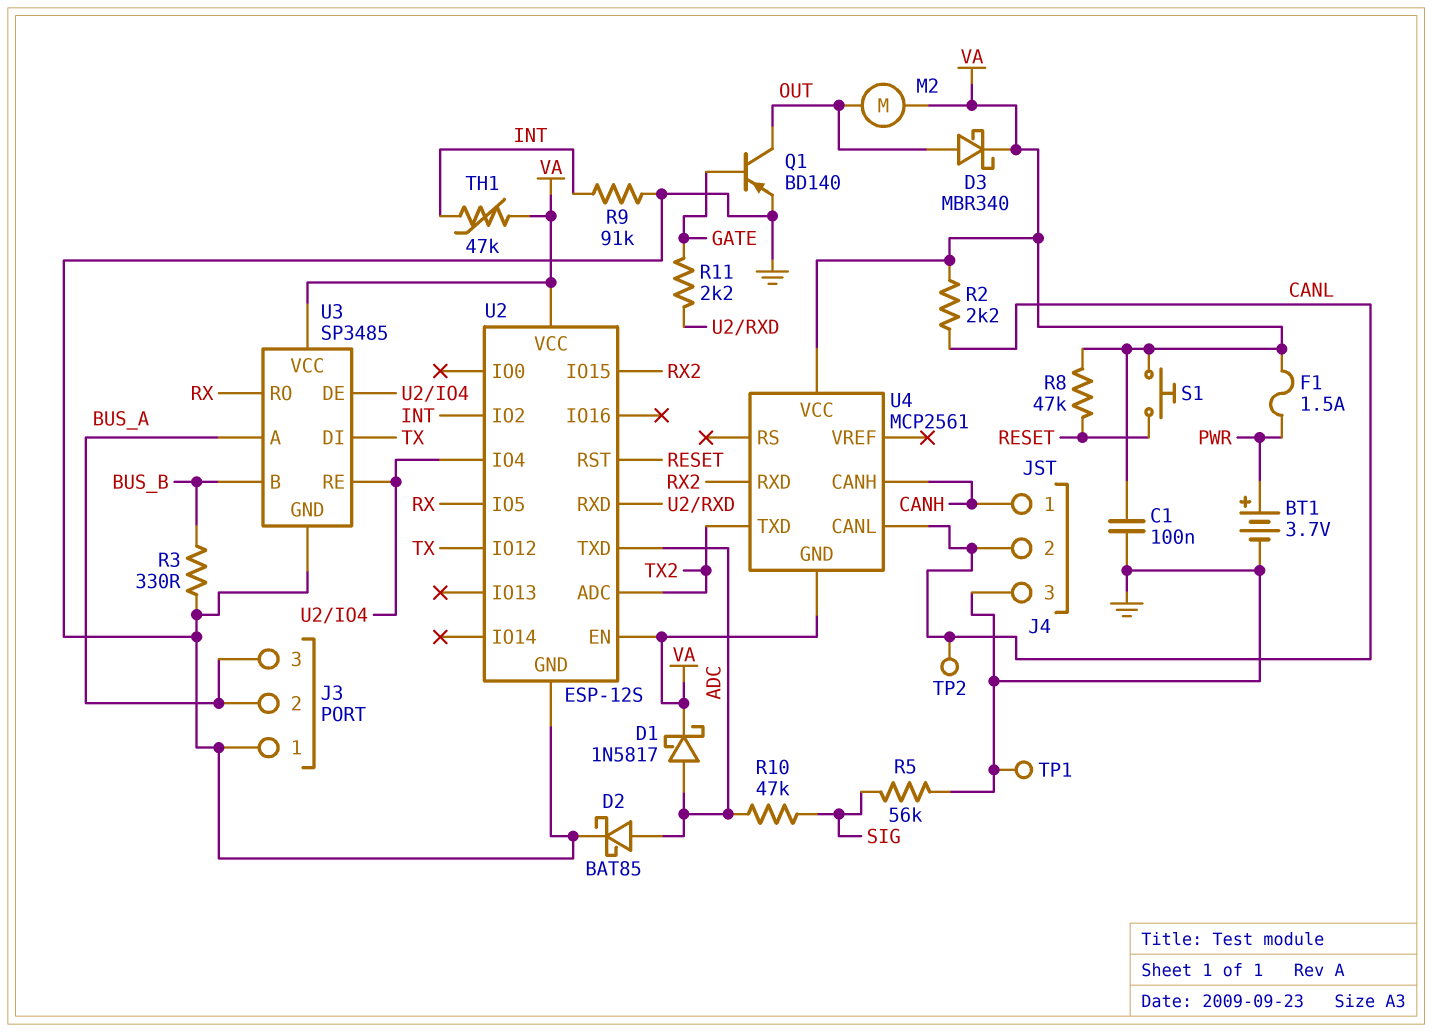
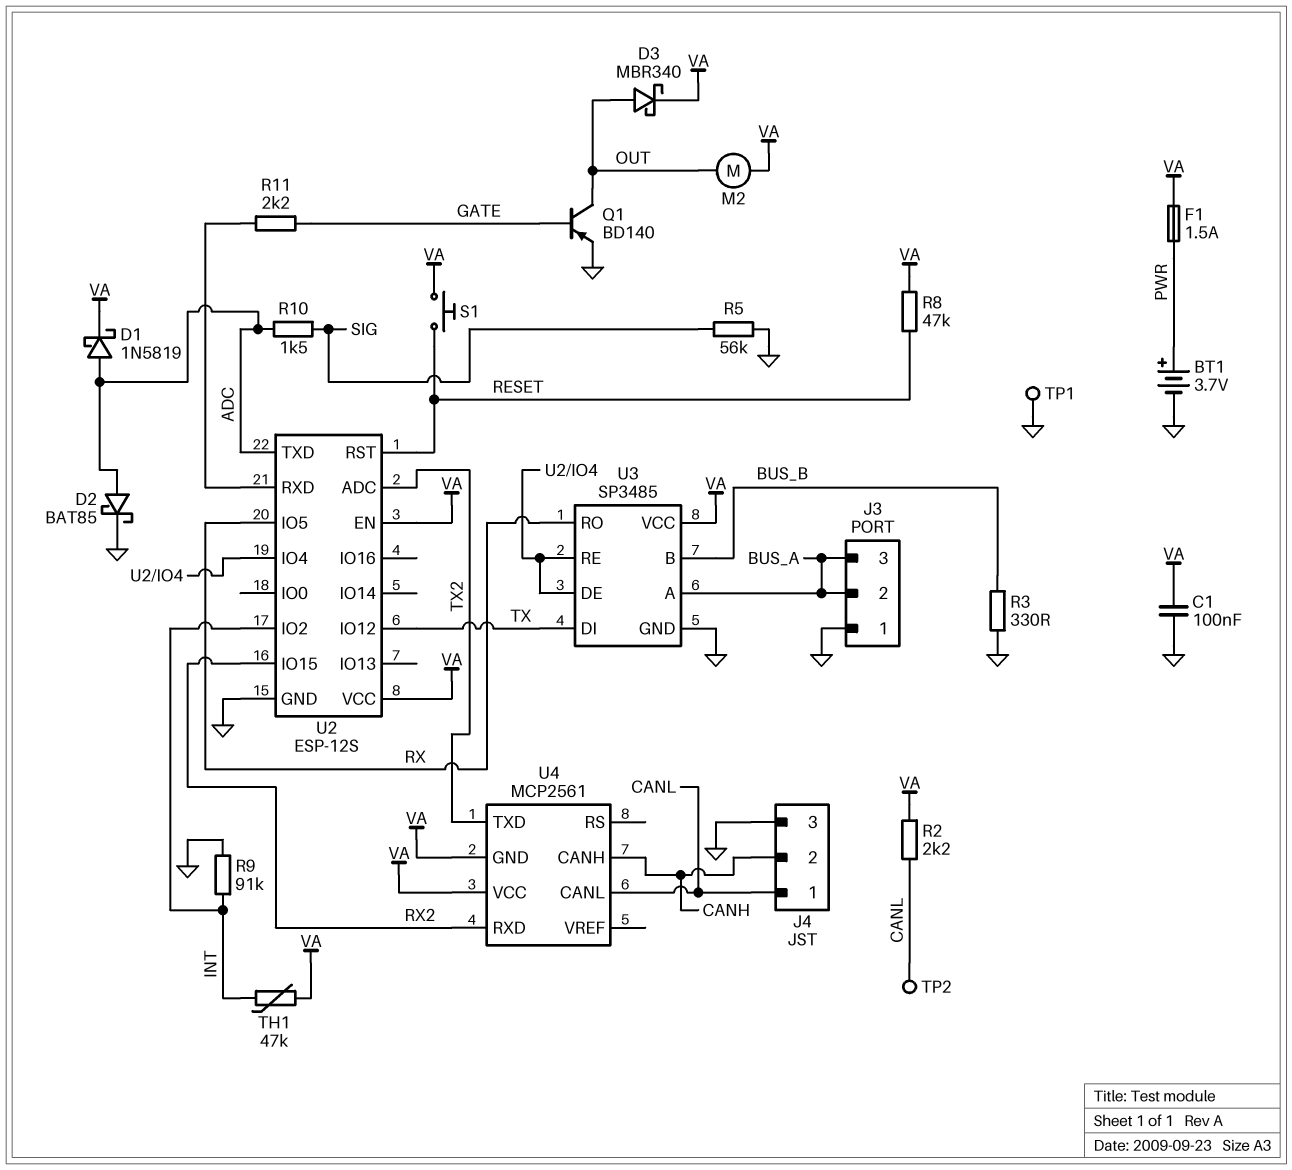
D1: schottky 1N5817 (A ADC, K VA) -> schottky 1N5819 (A ADC, K VA)
J4 pin 1: CANH -> CANL
J4 pin 2: CANL -> CANH
R10: 47k (ADC, SIG) -> 1.5k (ADC, SIG)

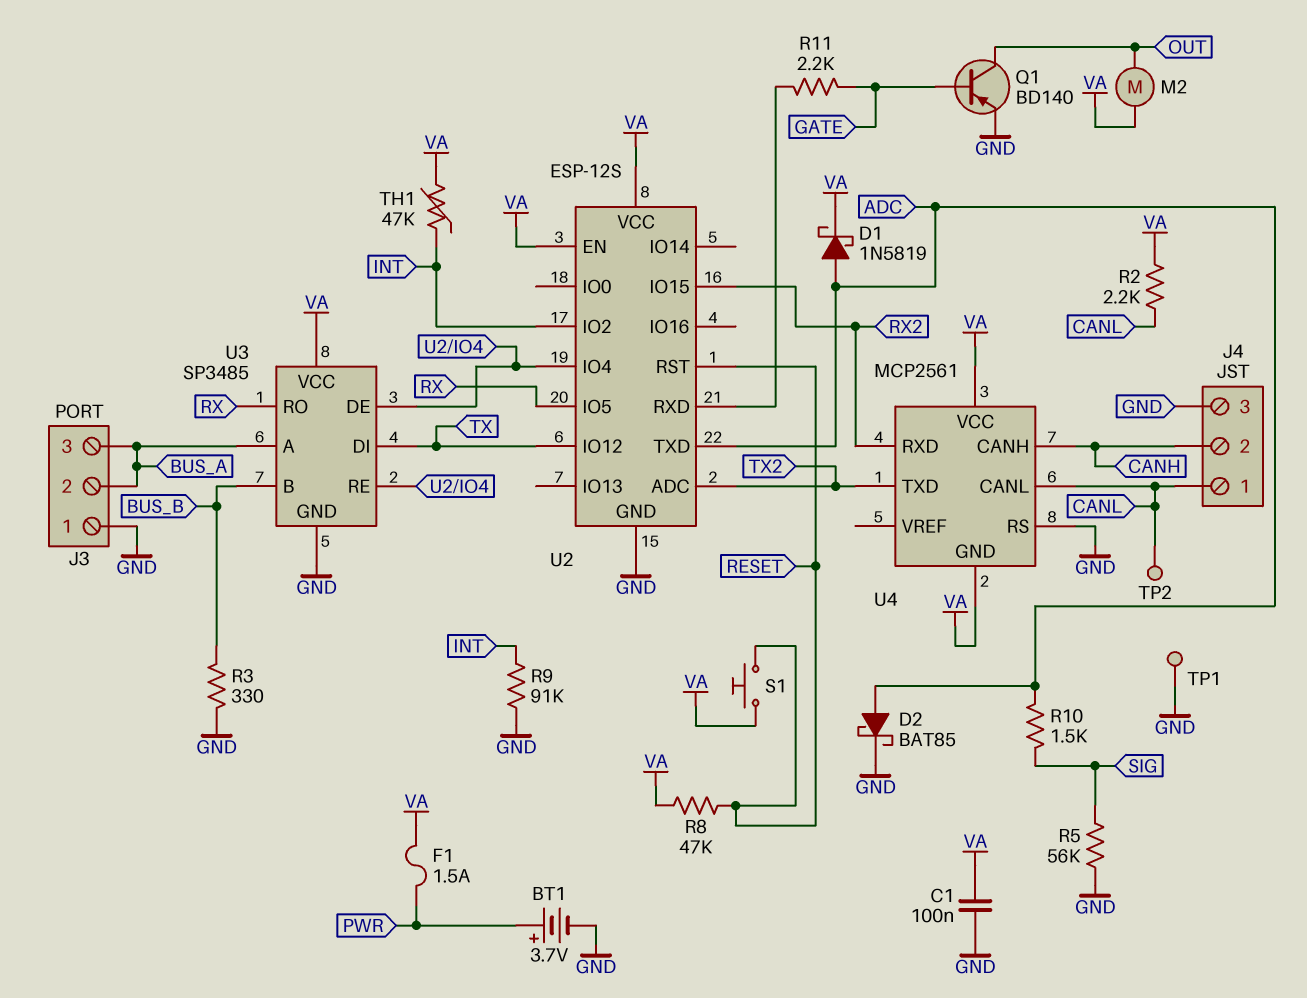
D3: schottky MBR340 (A OUT, K VA) -> none
U4 pin RS: none -> GND

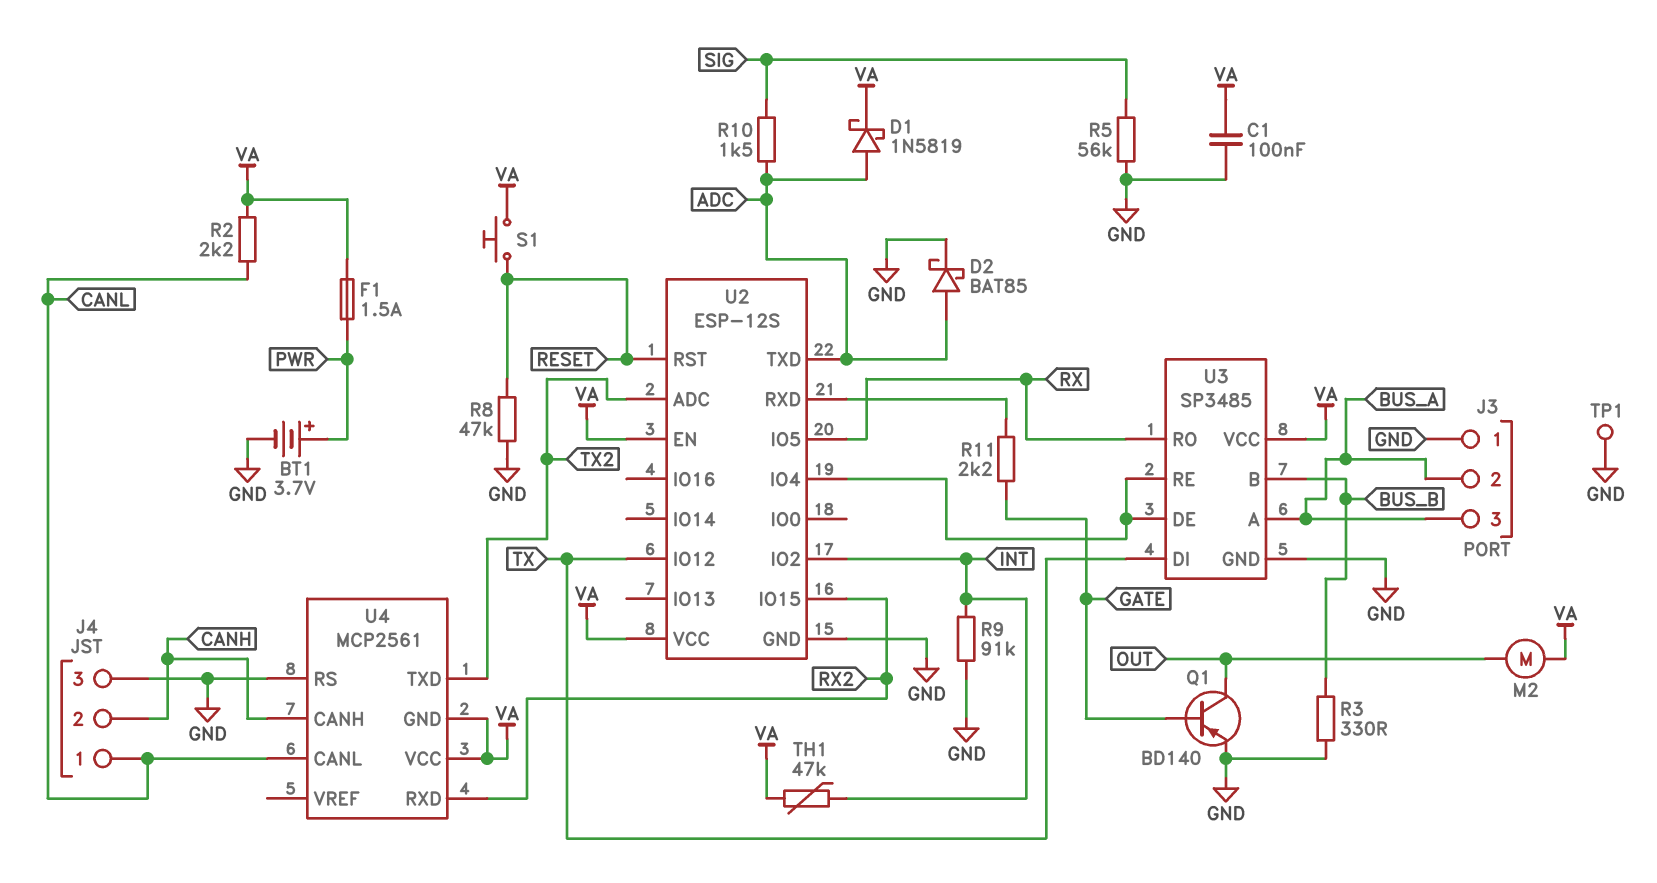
R8: 47k (RESET, VA) -> 47k (GND, RESET)
TP2: test point (CANL) -> none

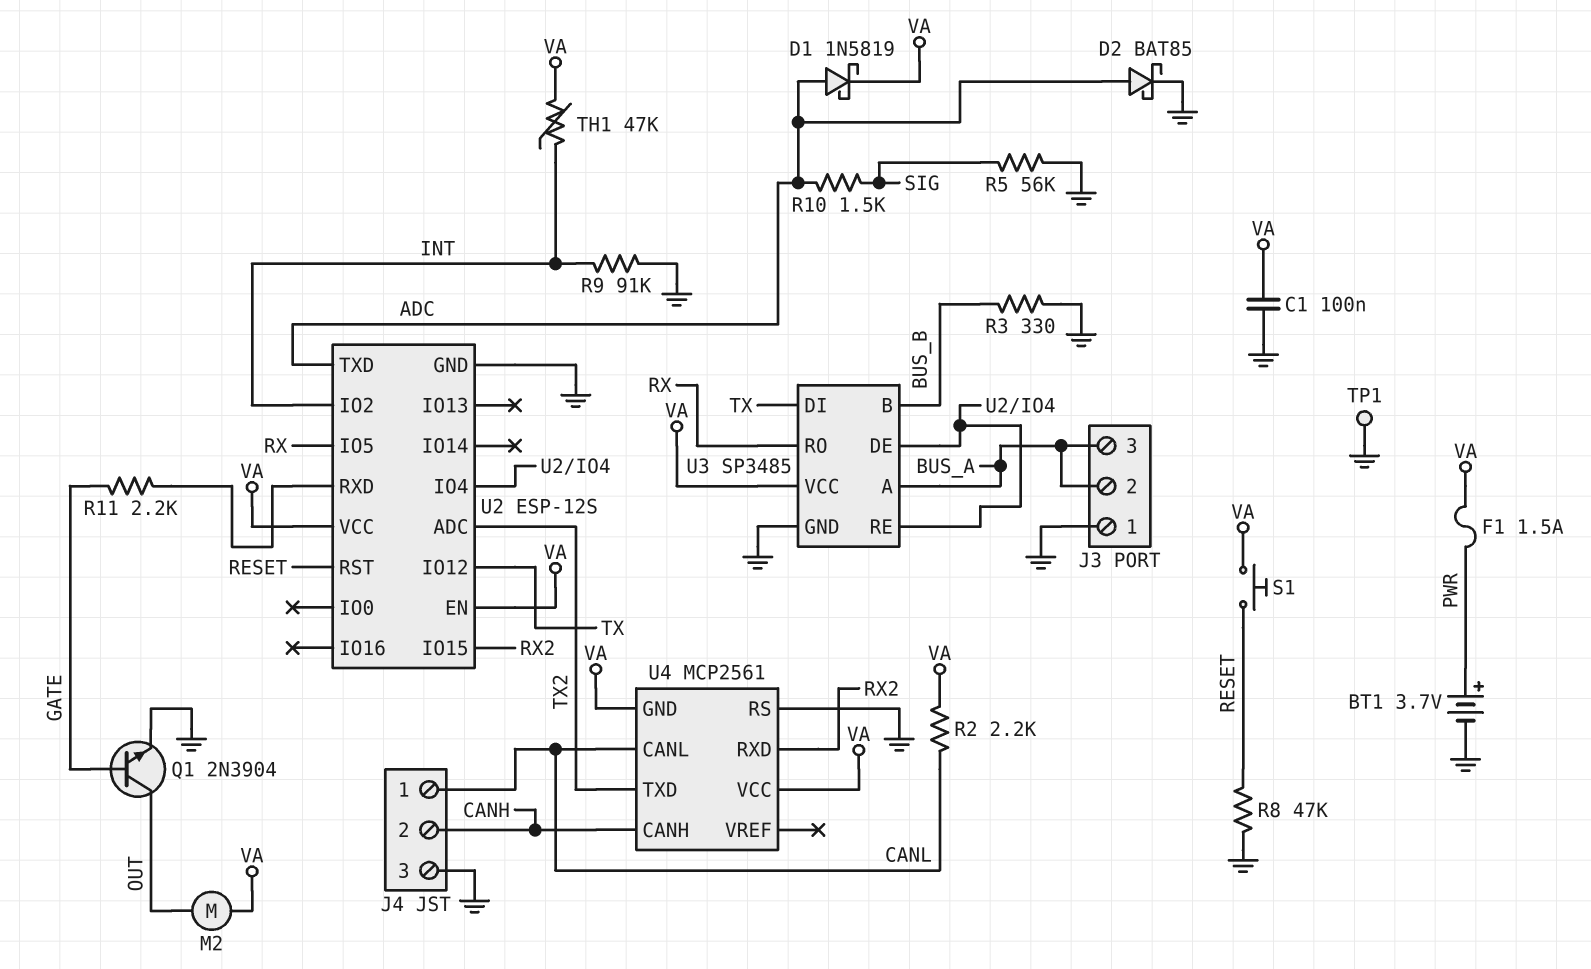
Q1: PNP BD140 (B GATE, C OUT, E GND) -> NPN 2N3904 (B GATE, C OUT, E GND)

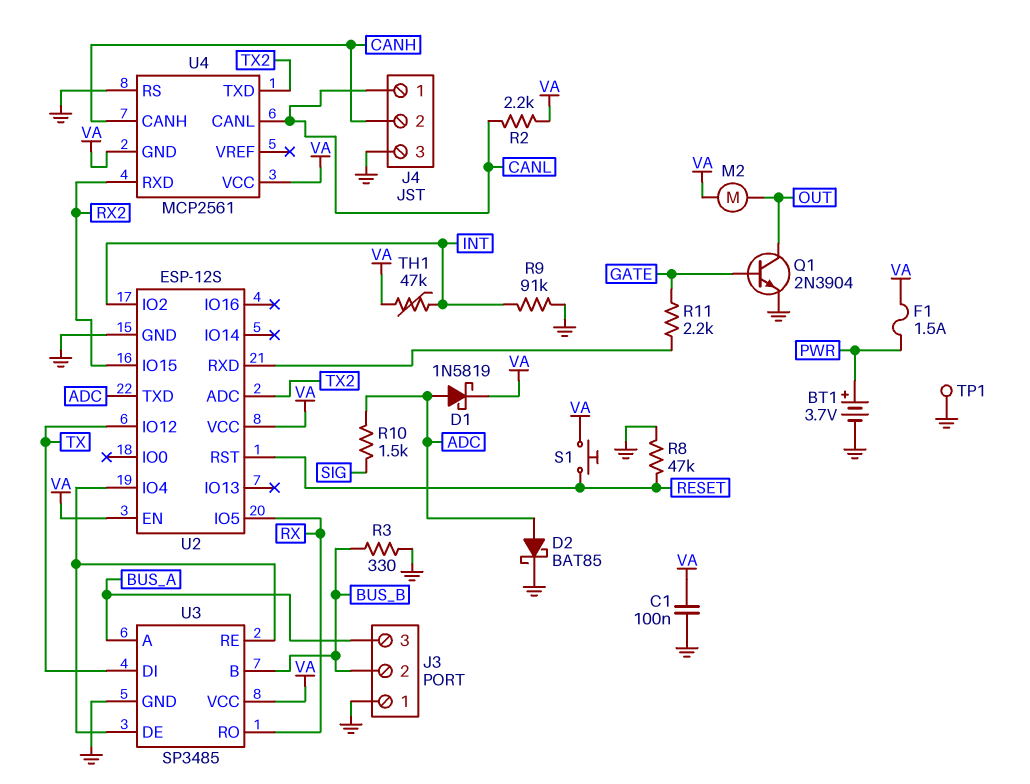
J3 pin 2: BUS_A -> BUS_B
R5: 56k (GND, SIG) -> none

